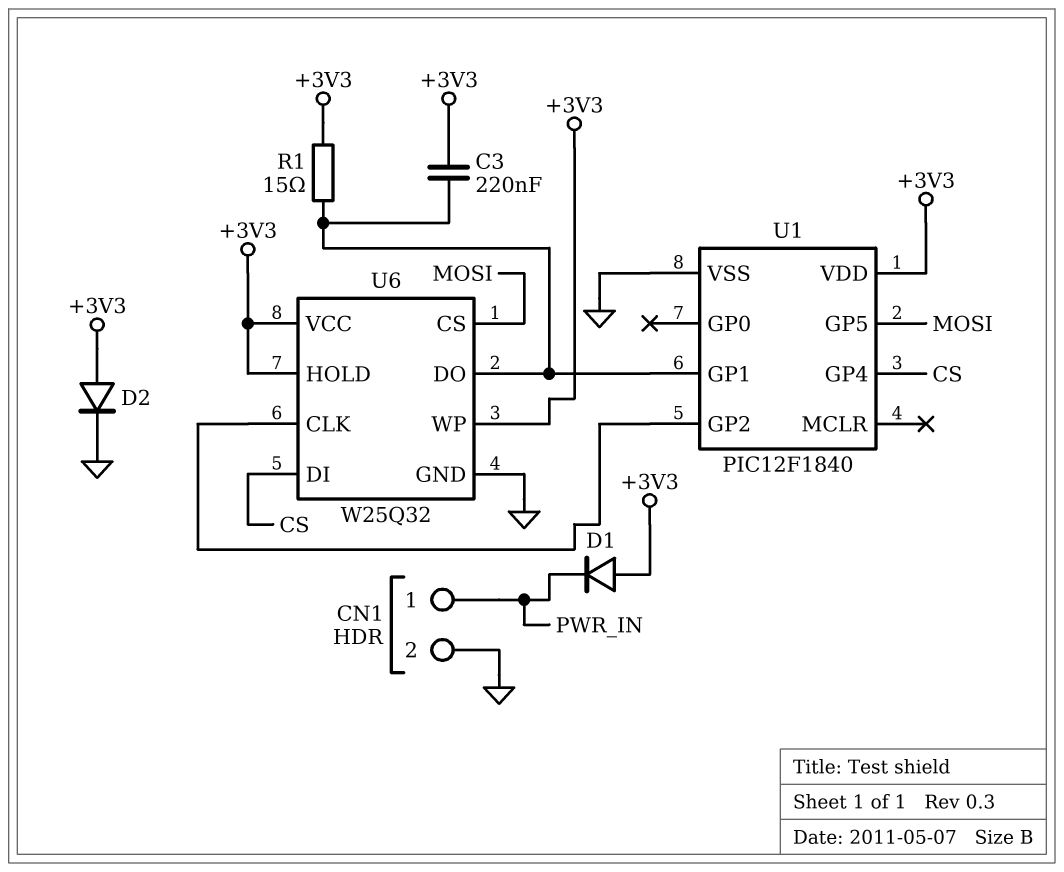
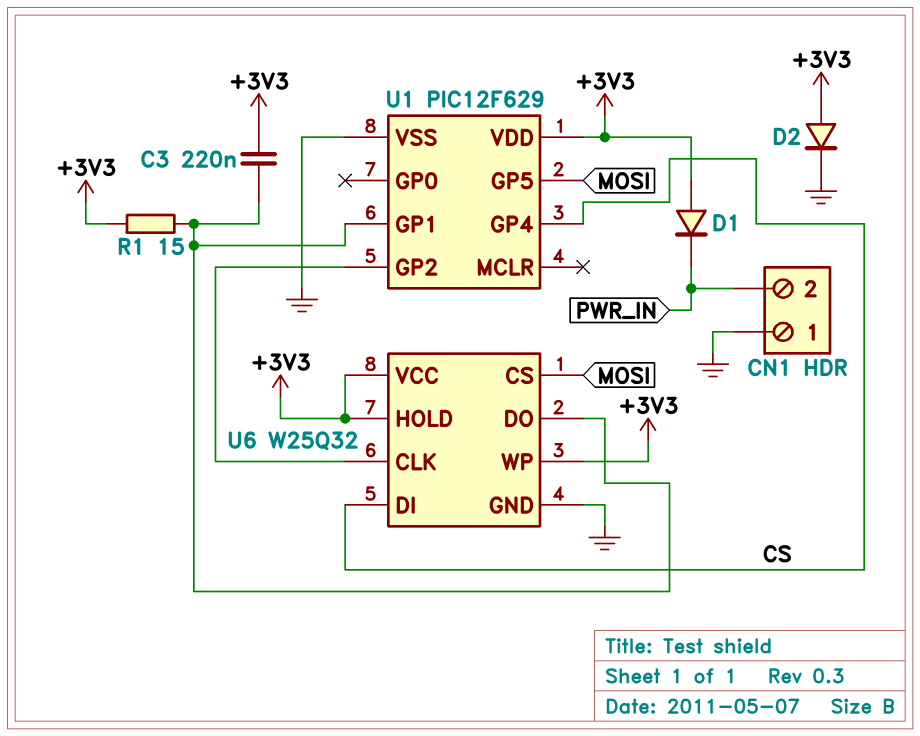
CN1 pin 1: PWR_IN -> GND
CN1 pin 2: GND -> PWR_IN
U1: PIC12F1840 -> PIC12F629

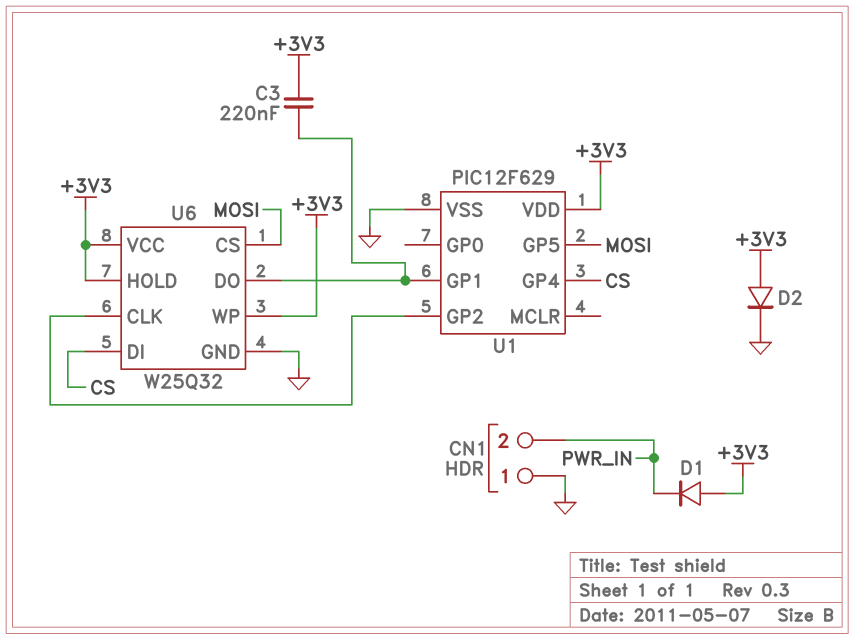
R1: 15 (+3V3, U1/GP1) -> none

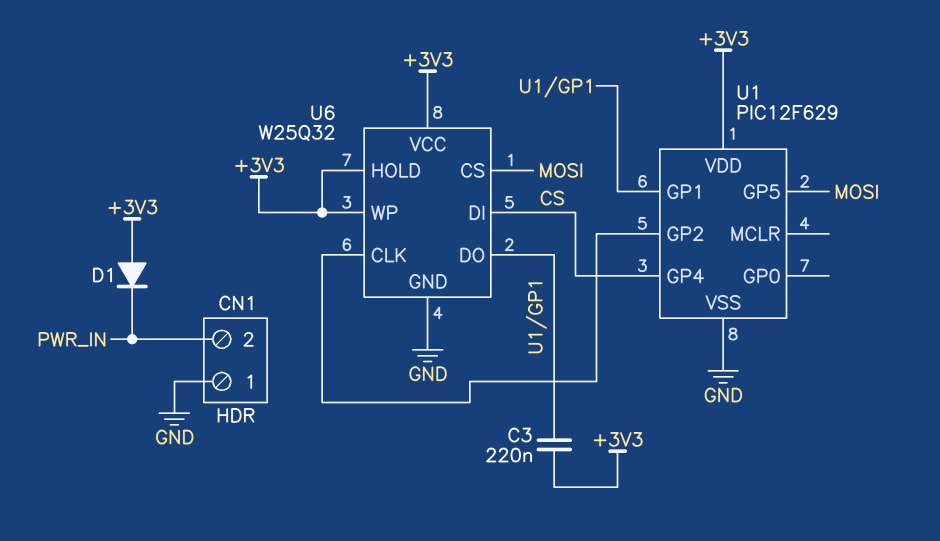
D2: diode (A +3V3, K GND) -> none

